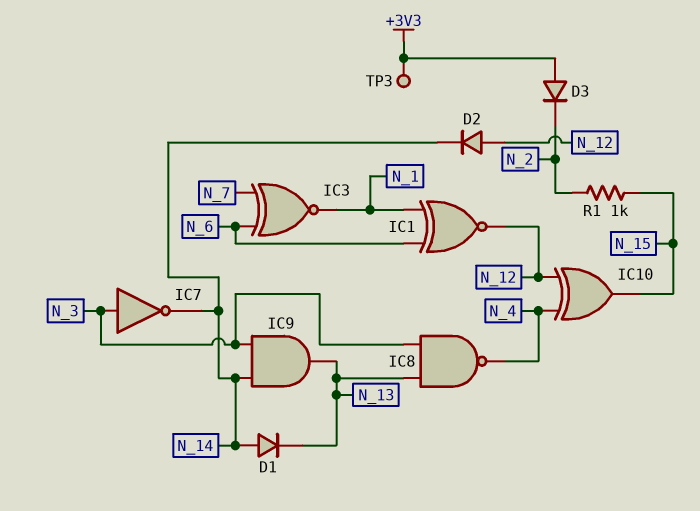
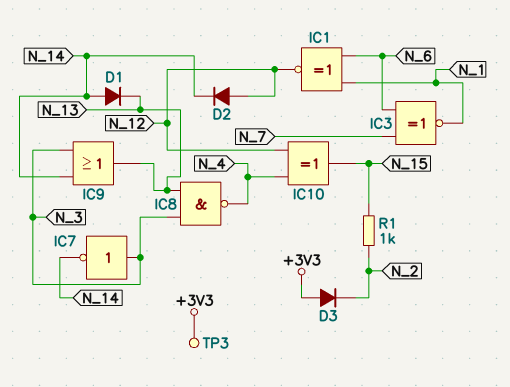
IC9: AND (in N_3, in N_14, out N_13) -> OR (in N_3, in N_14, out N_13)

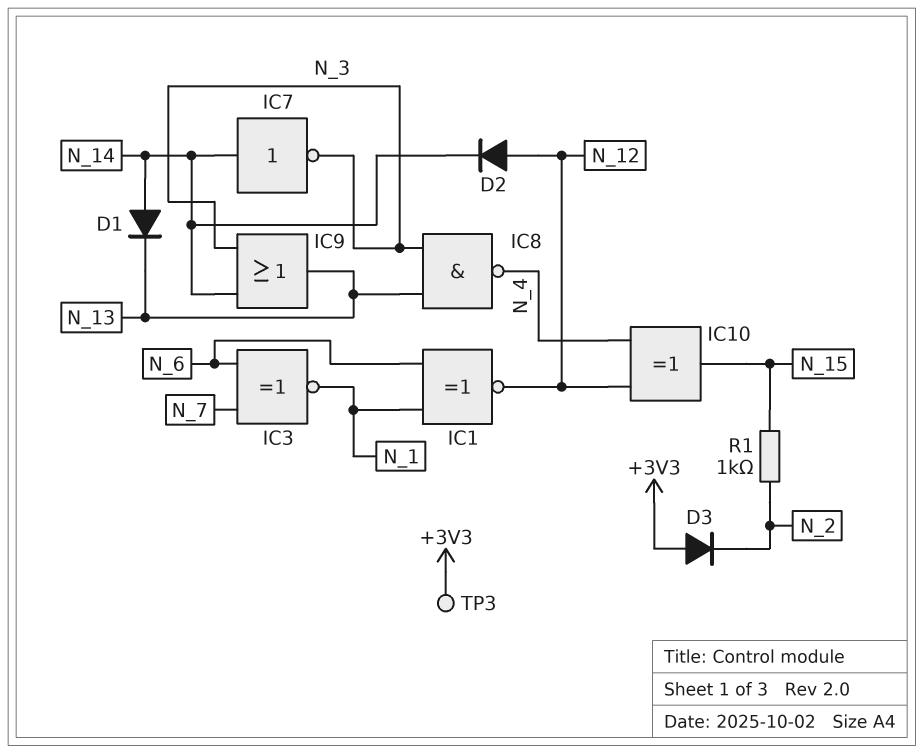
IC7: NOT (in N_3, out N_14) -> NOT (in N_14, out N_3)

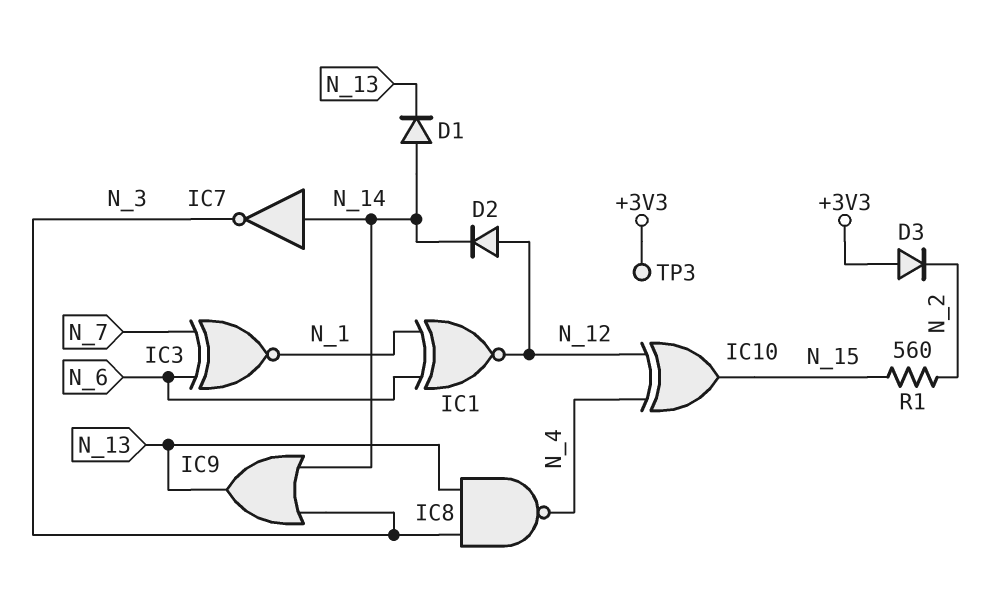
R1: 1k (N_2, N_15) -> 560 (N_2, N_15)

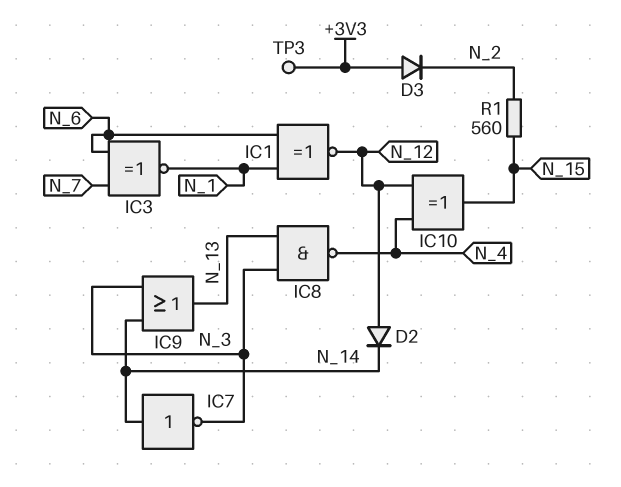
D1: diode (A N_14, K N_13) -> none

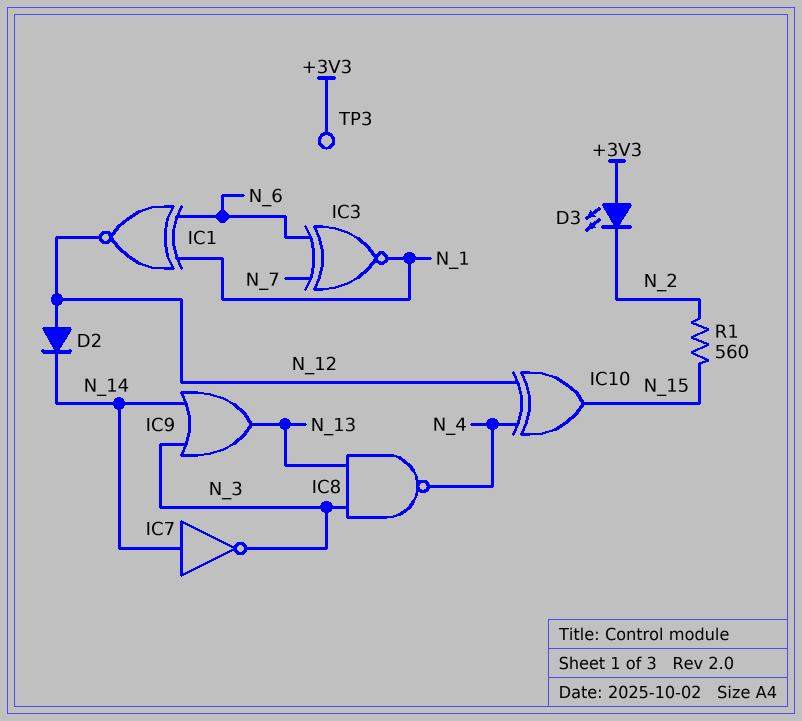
D3: diode (A +3V3, K N_2) -> LED (A +3V3, K N_2)

